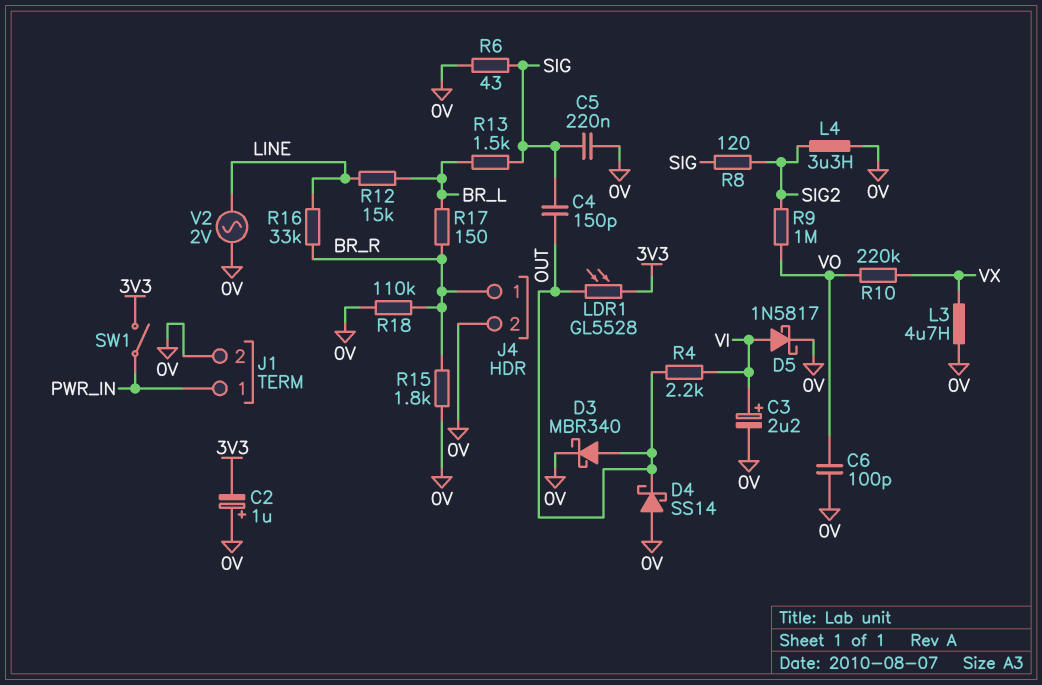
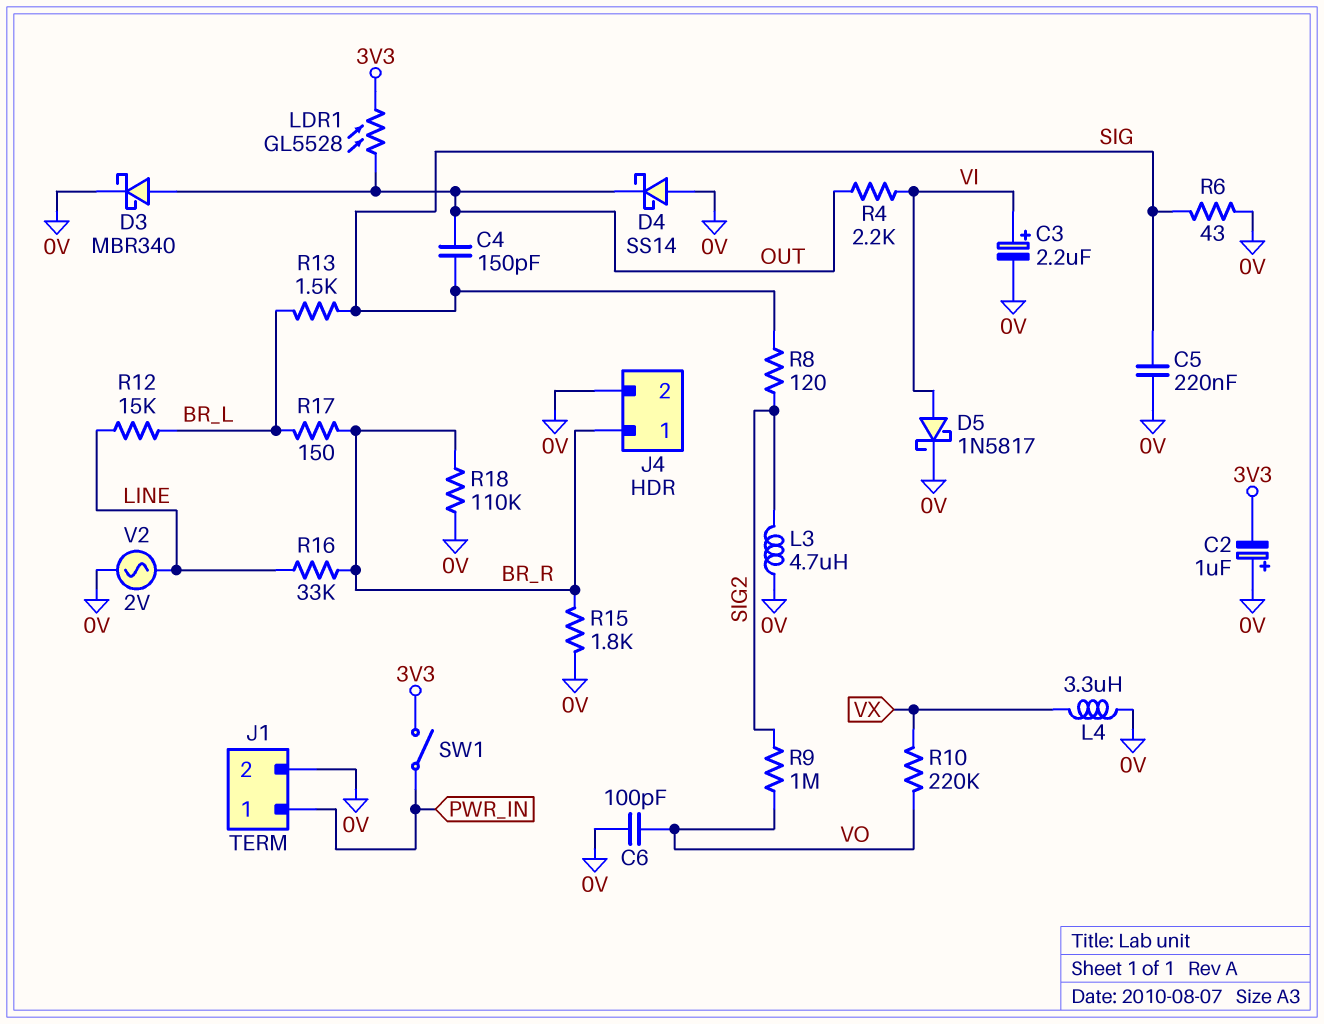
L3: 4.7uH (0V, VX) -> 4.7uH (0V, SIG2)
L4: 3.3uH (0V, SIG2) -> 3.3uH (0V, VX)

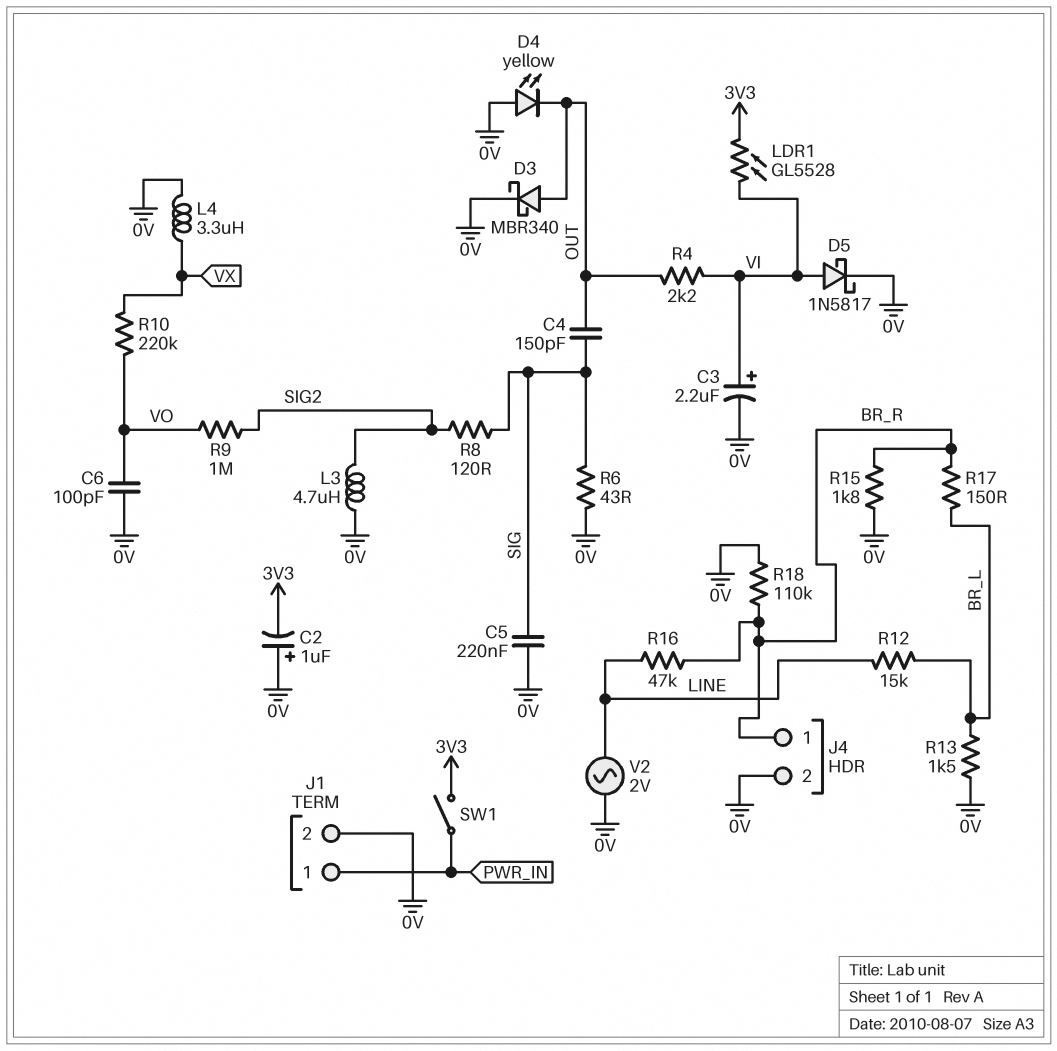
D4: schottky SS14 (A 0V, K OUT) -> LED yellow (A 0V, K OUT)
LDR1: GL5528 (3V3, OUT) -> GL5528 (3V3, VI)
R13: 1.5k (BR_L, SIG) -> 1.5k (0V, BR_L)
R16: 33k (BR_R, LINE) -> 47k (BR_R, LINE)

